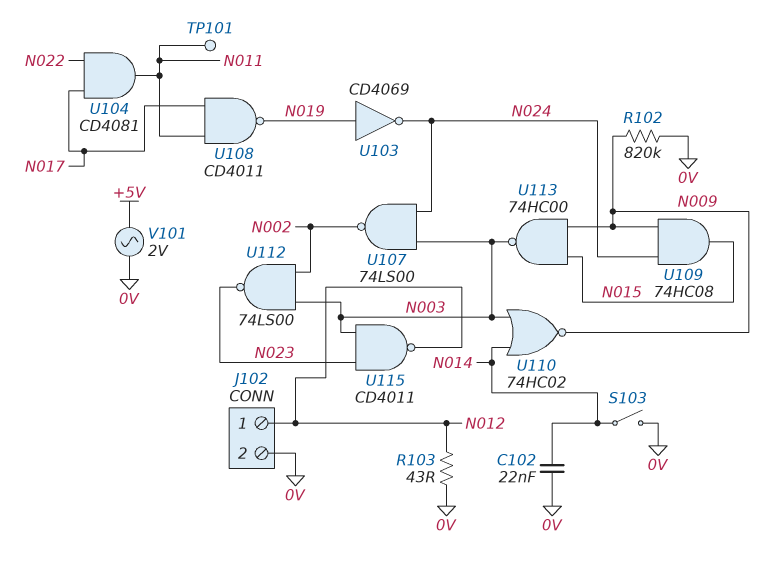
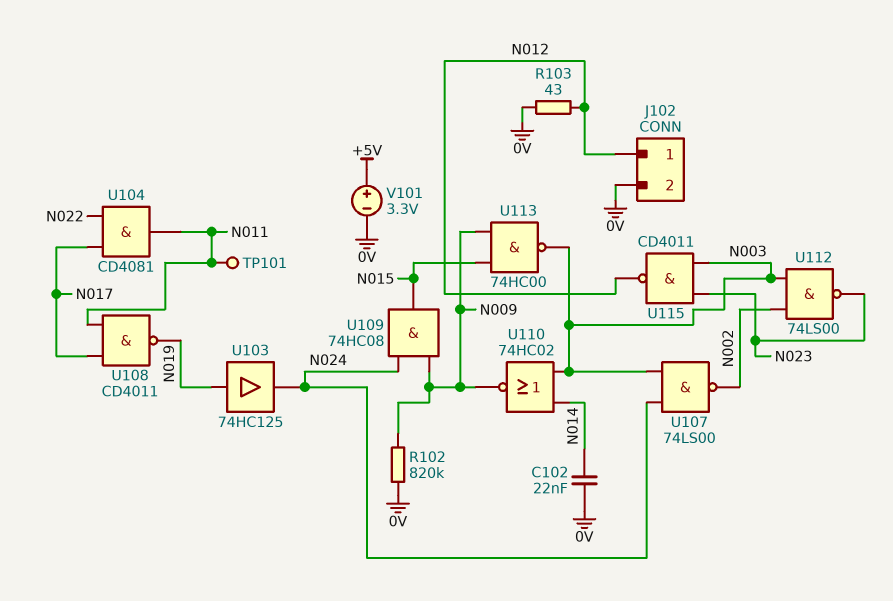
S103: switch (0V, N014) -> none
U103: NOT CD4069 (in N019, out N024) -> buffer 74HC125 (in N019, out N024)
V101: AC 2V (+5V, 0V) -> 3.3V (plus +5V, minus 0V)

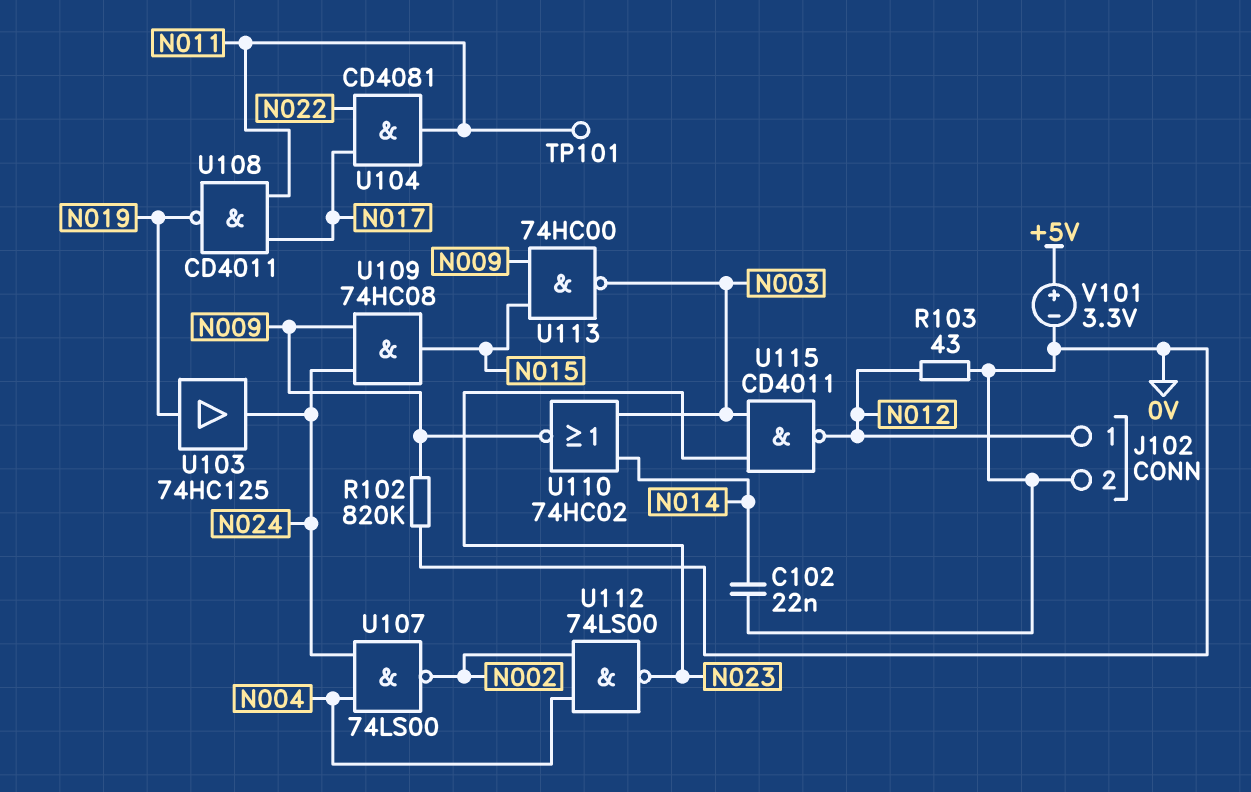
U107: NAND 74LS00 (in N003, in N024, out N002) -> NAND 74LS00 (in N004, in N024, out N002)
U112: NAND 74LS00 (in N002, in N003, out N023) -> NAND 74LS00 (in N002, in N004, out N023)

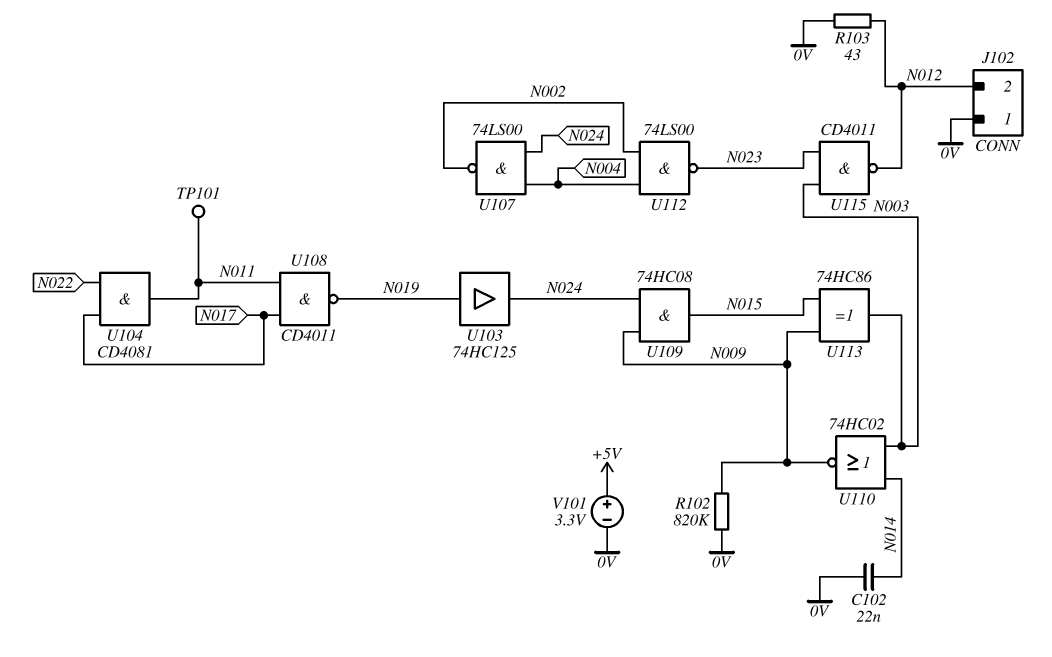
J102 pin 1: N012 -> 0V
J102 pin 2: 0V -> N012
U113: NAND 74HC00 (in N009, in N015, out N003) -> XOR 74HC86 (in N009, in N015, out N003)

